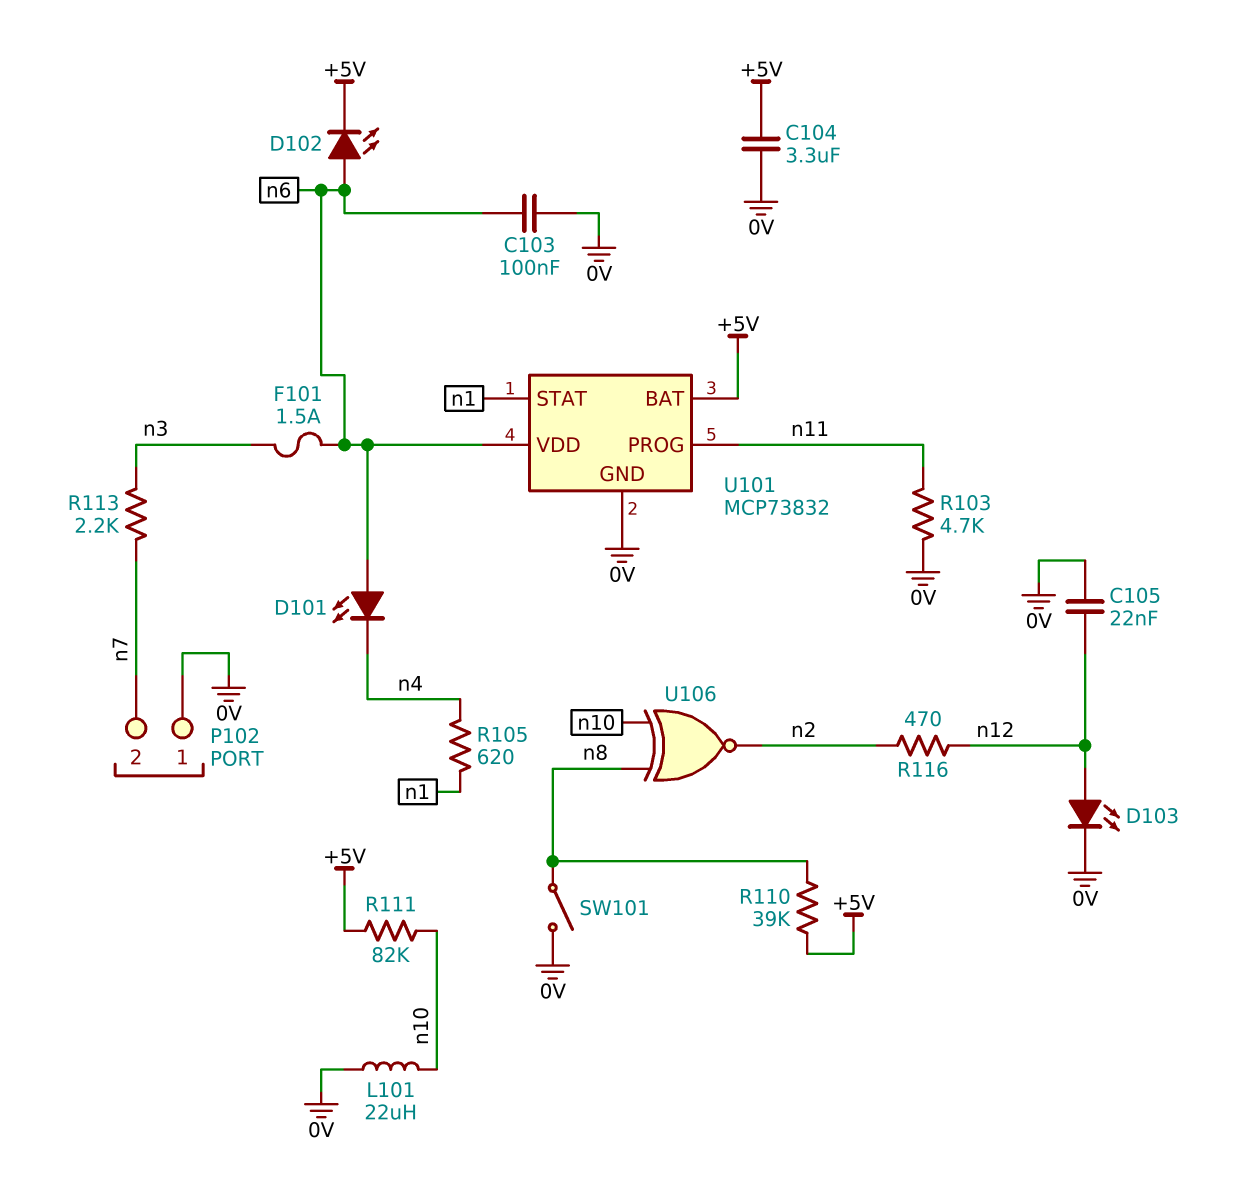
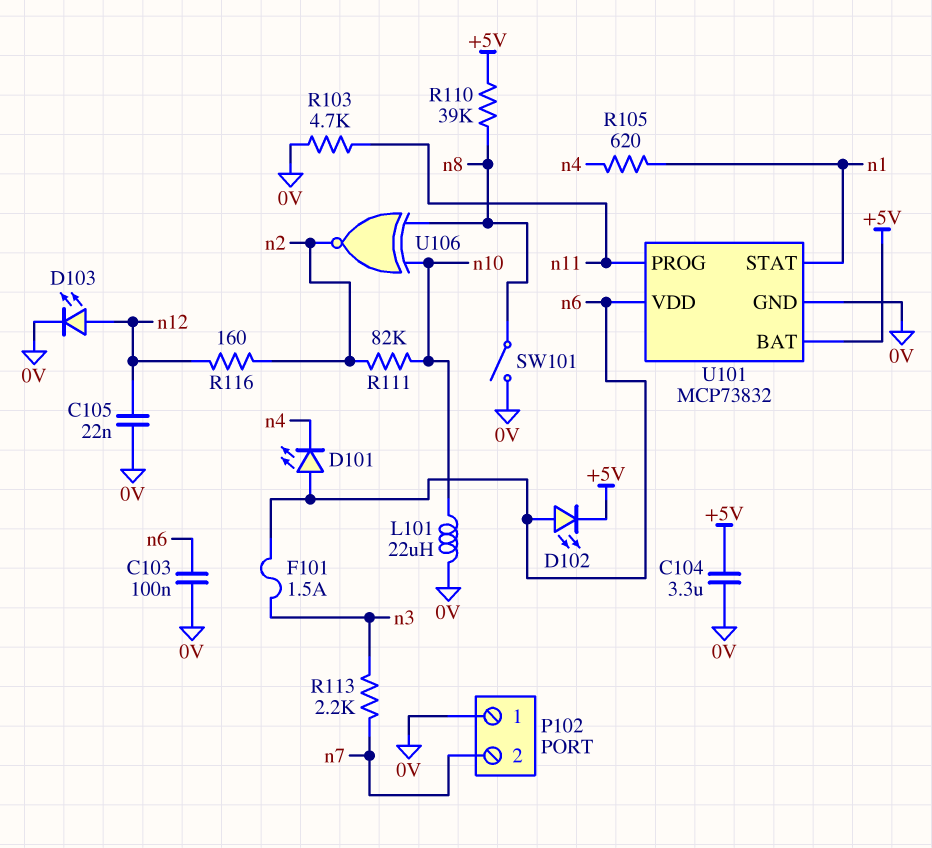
R111: 82k (+5V, n10) -> 82k (n2, n10)
R116: 470 (n2, n12) -> 160 (n2, n12)

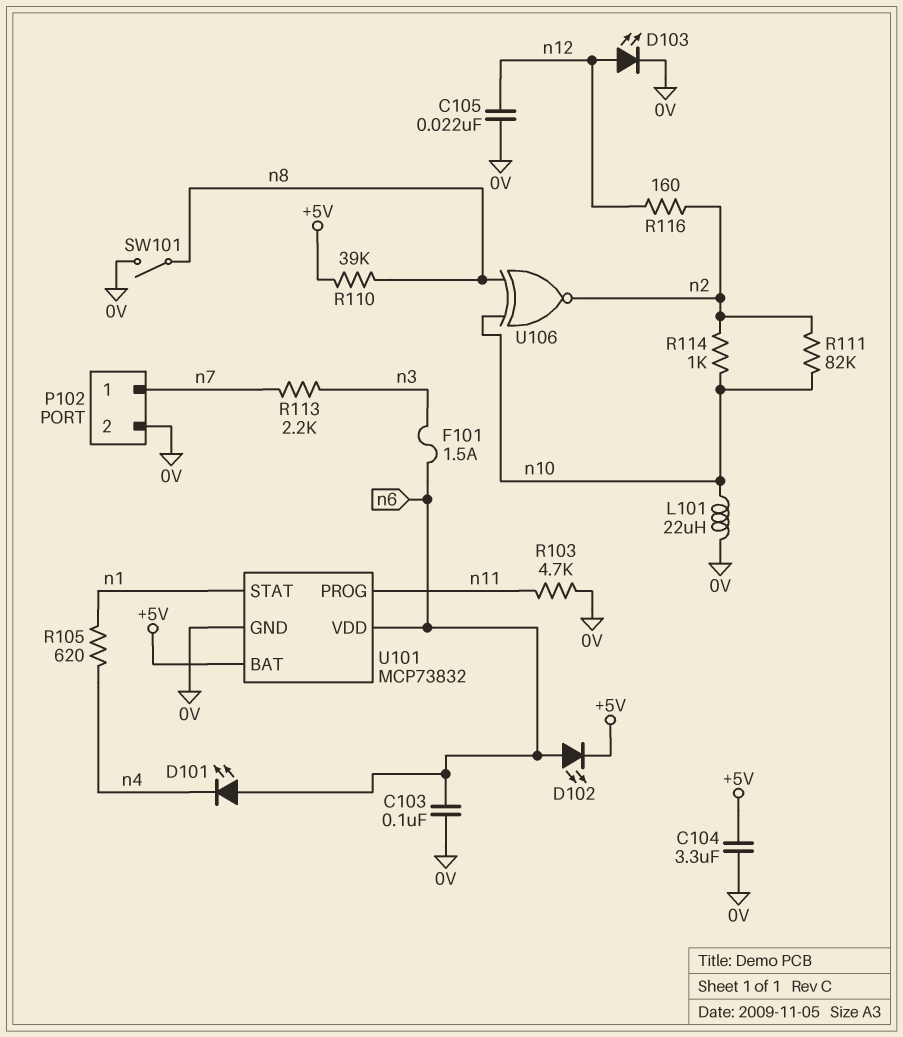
P102 pin 1: 0V -> n7
P102 pin 2: n7 -> 0V
R114: none -> 1k (n2, n10)

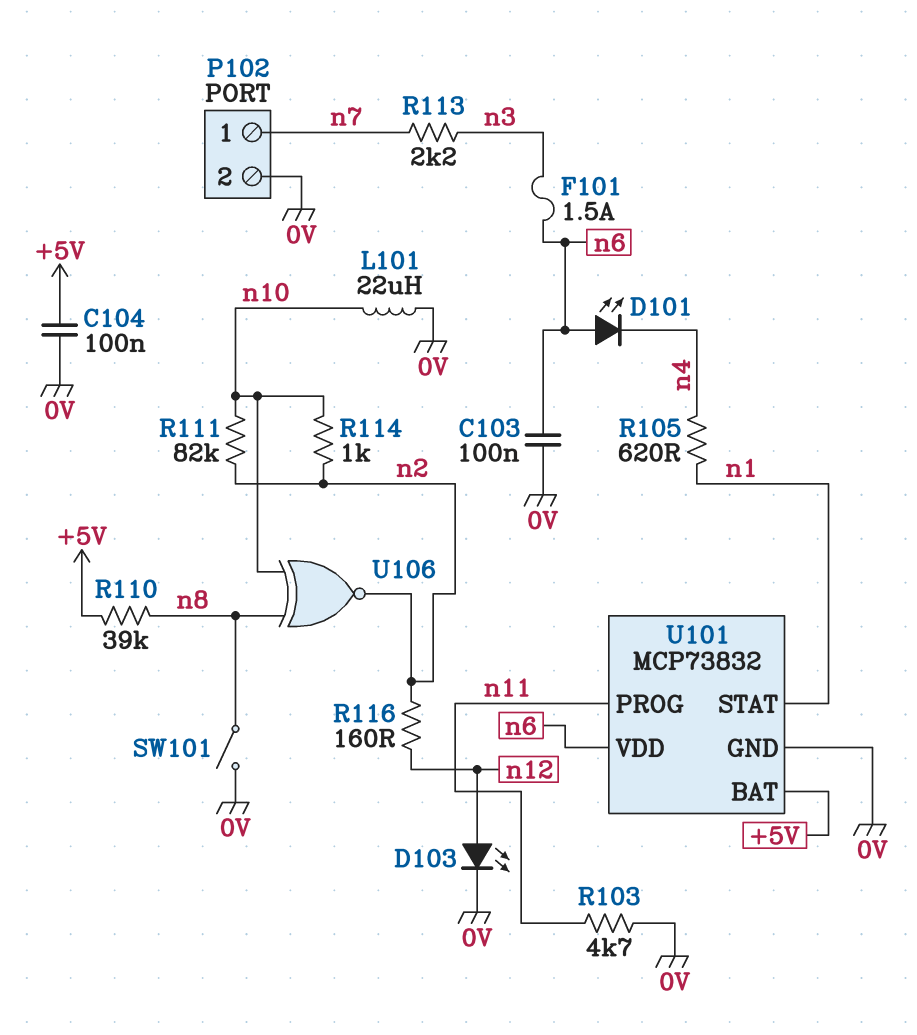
C104: 3.3uF (+5V, 0V) -> 100nF (+5V, 0V)
C105: 22nF (0V, n12) -> none
D102: LED (A n6, K +5V) -> none

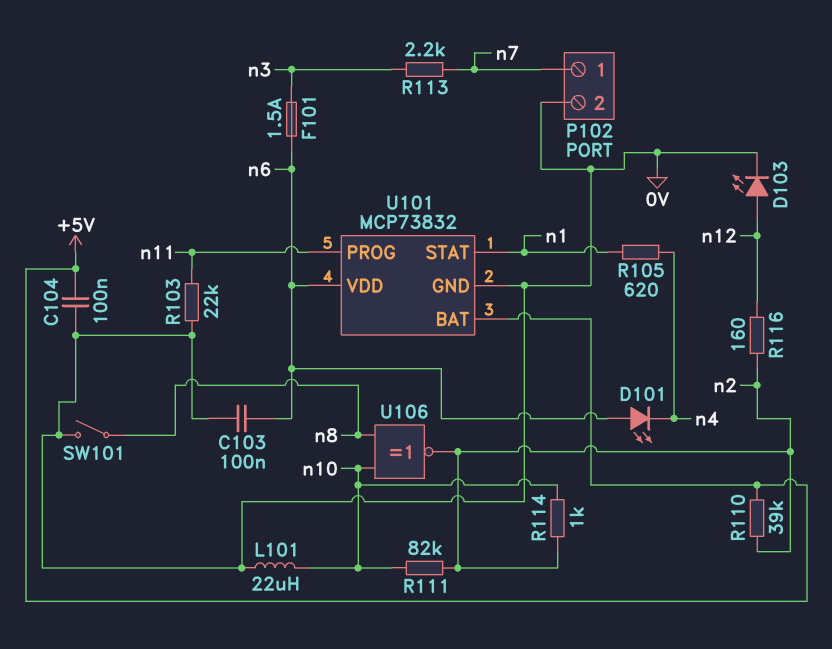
R103: 4.7k (0V, n11) -> 22k (0V, n11)
R110: 39k (+5V, n8) -> 39k (+5V, n2)

